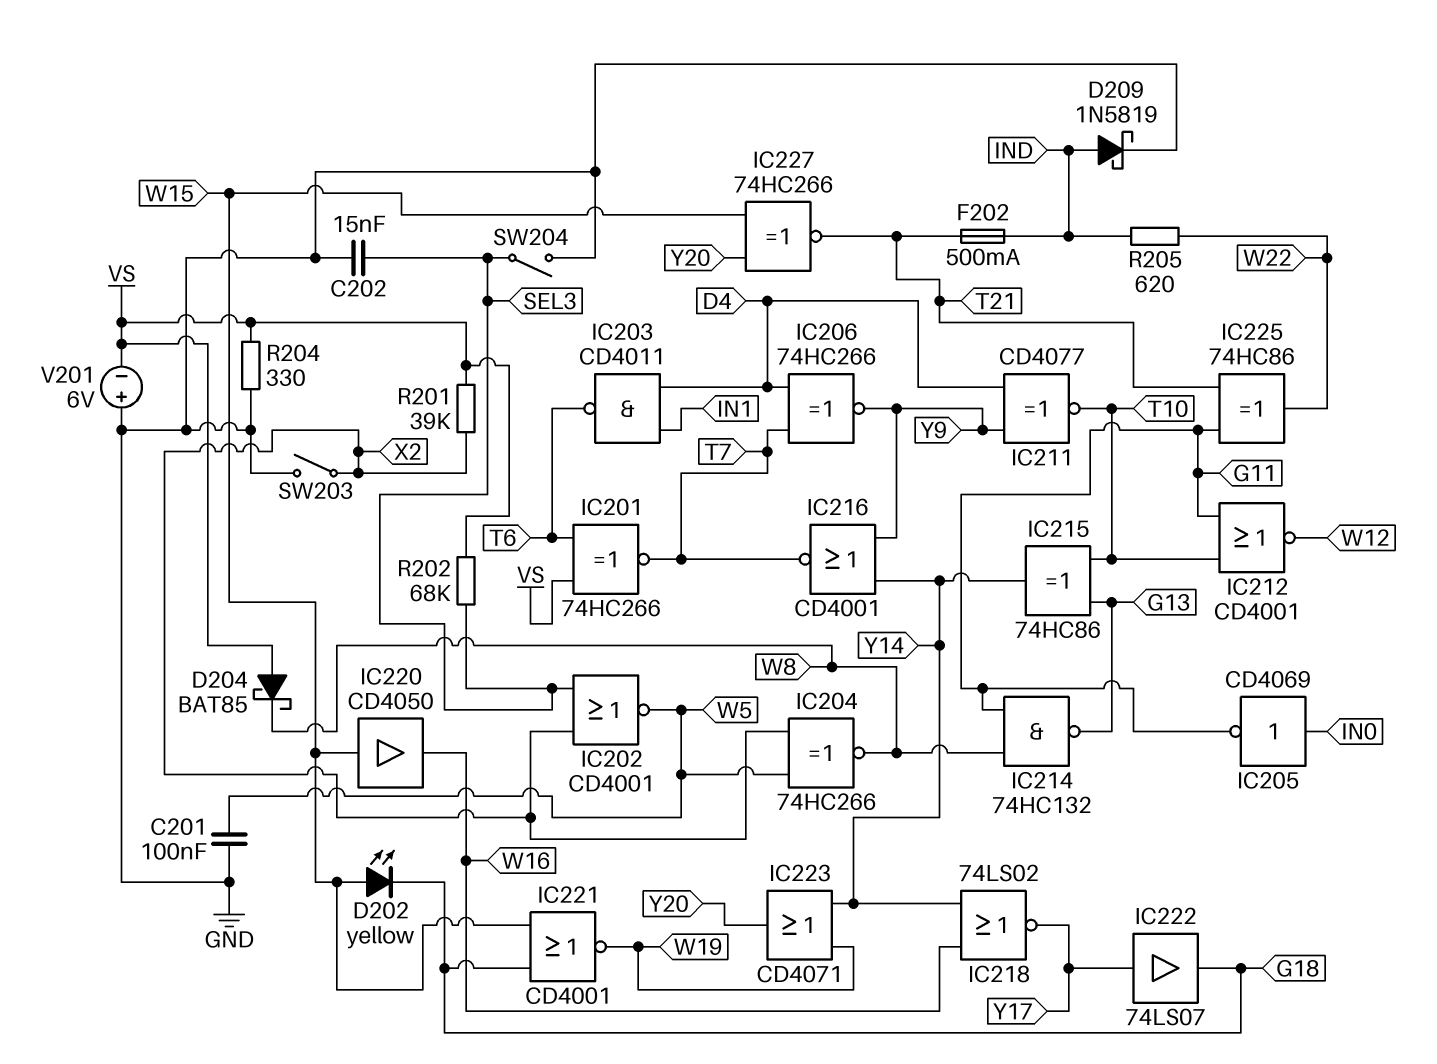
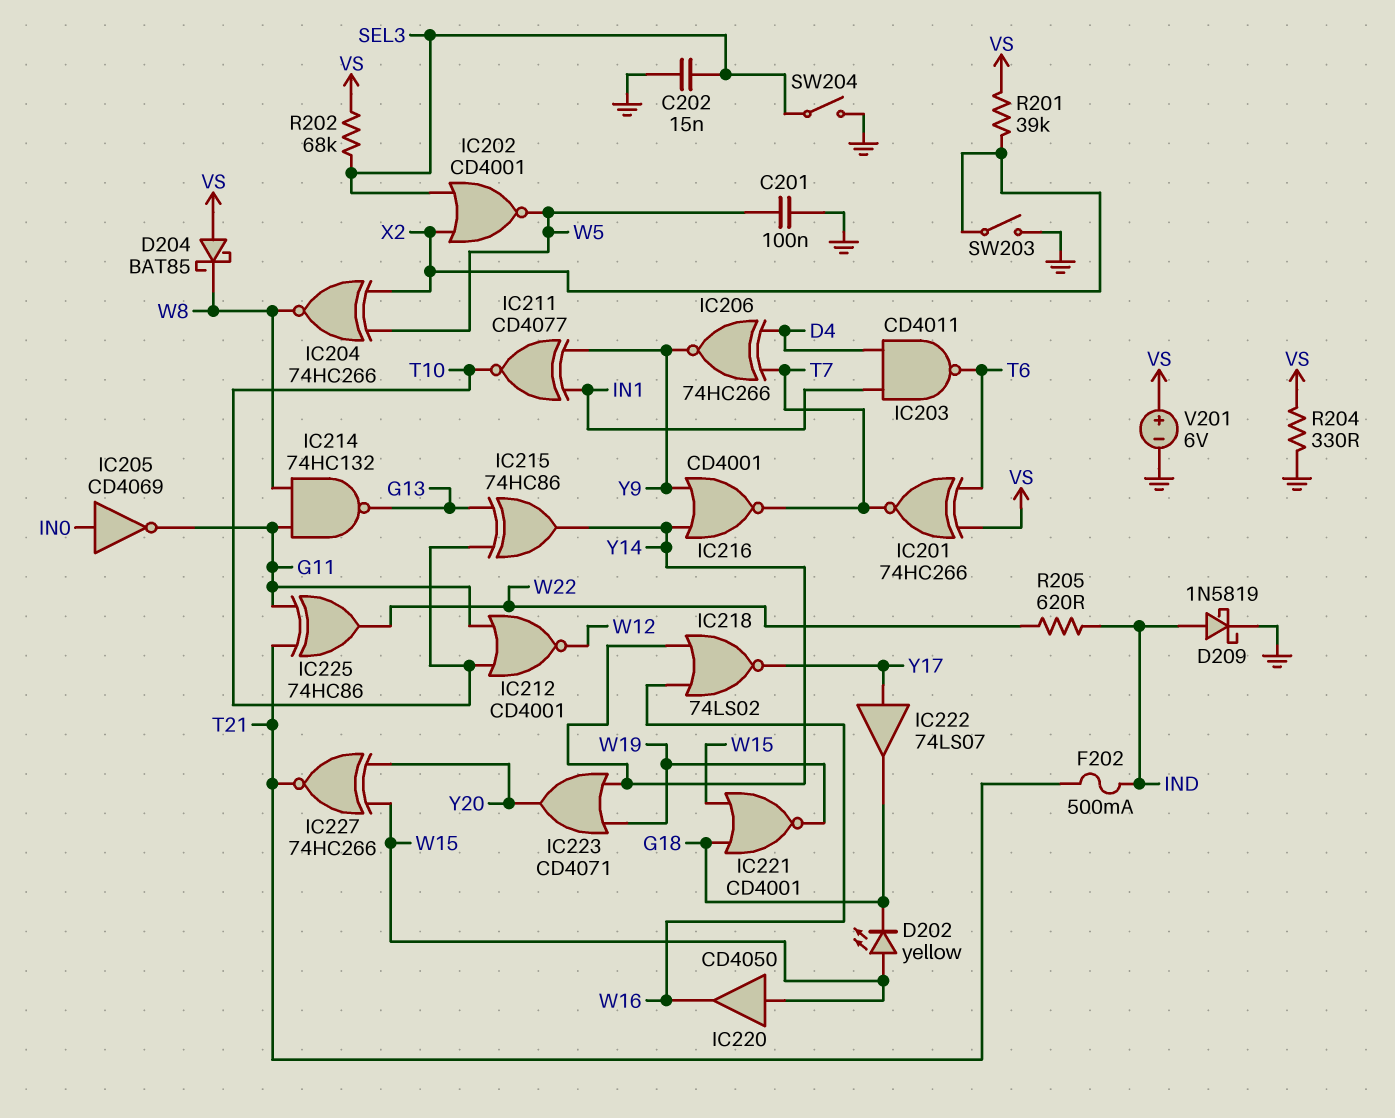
IC211: XNOR CD4077 (in D4, in Y9, out T10) -> XNOR CD4077 (in IN1, in Y9, out T10)
V201: 6V (plus GND, minus VS) -> 6V (plus VS, minus GND)

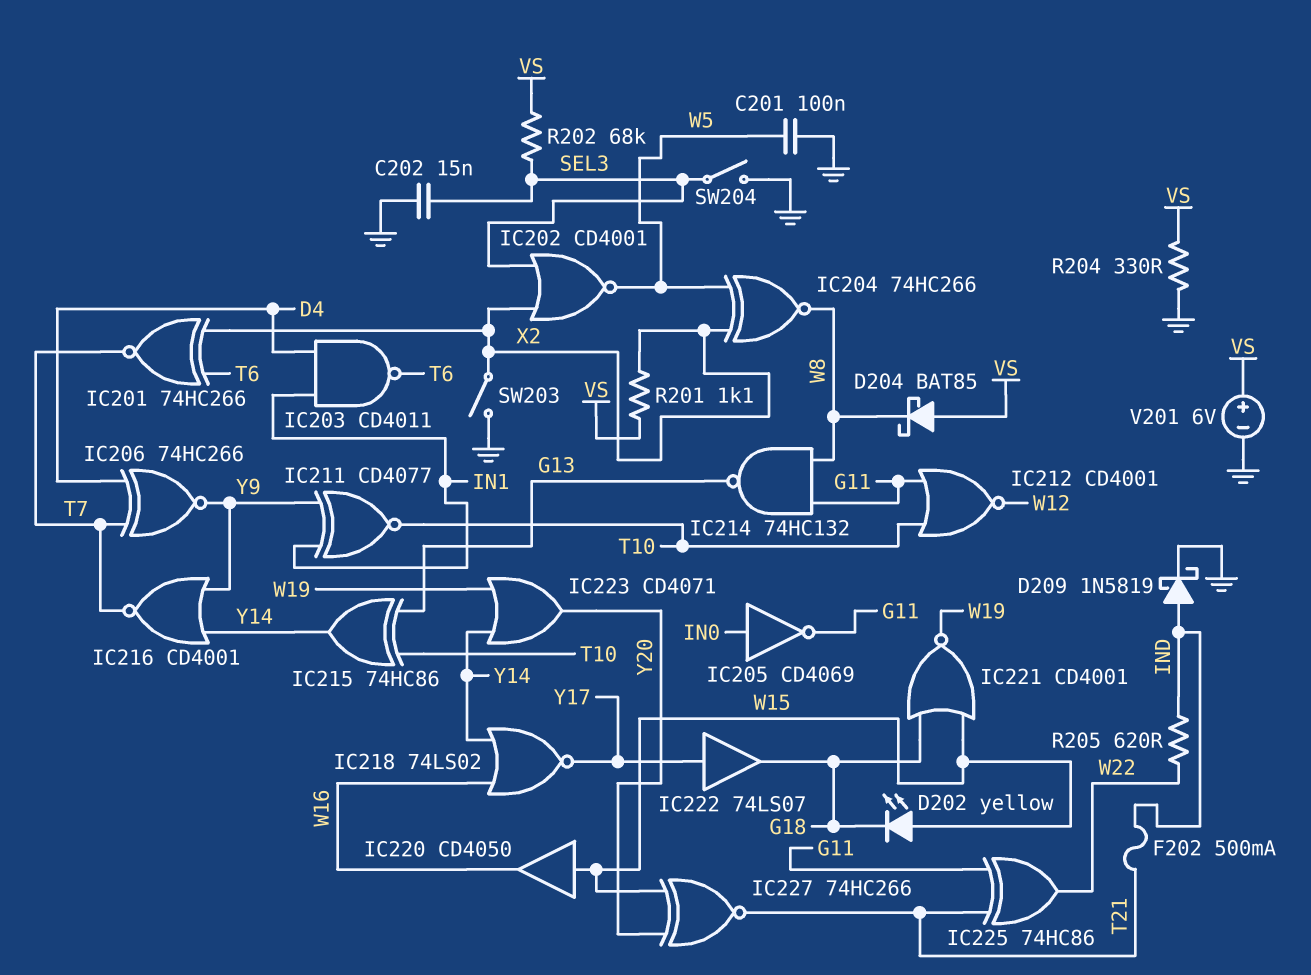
IC201: XNOR 74HC266 (in T6, in VS, out T7) -> XNOR 74HC266 (in T6, in X2, out T7)
R201: 39k (VS, X2) -> 1.1k (VS, X2)

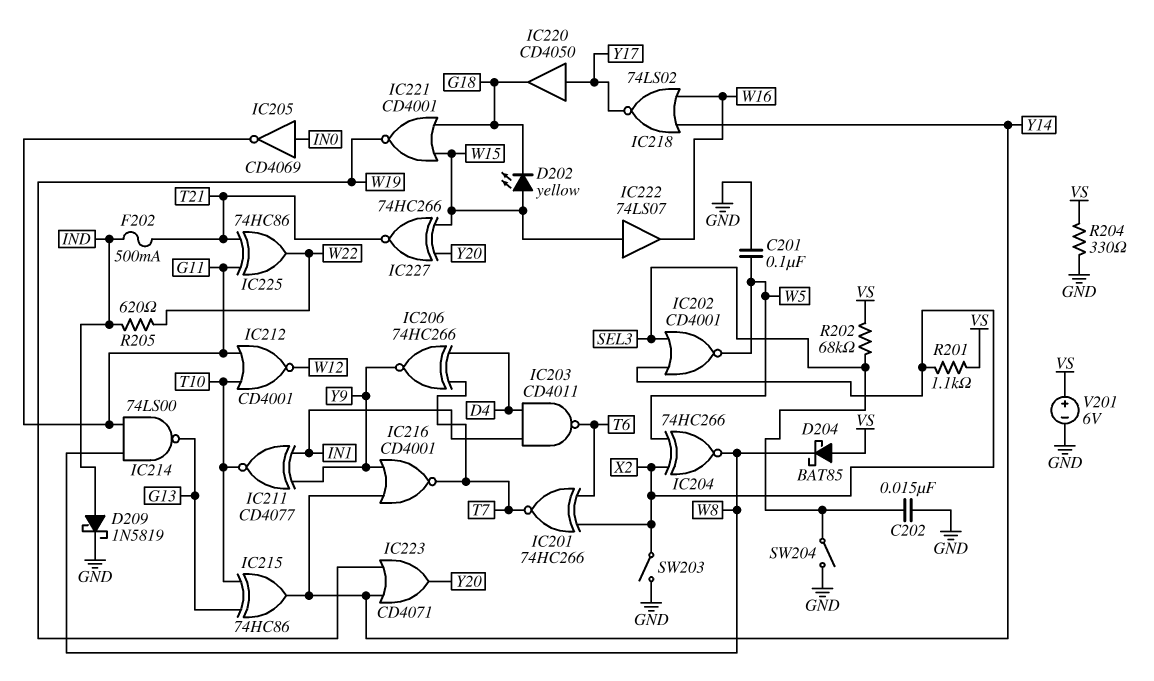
IC214: NAND 74HC132 (in G11, in W8, out G13) -> NAND 74LS00 (in G11, in W8, out G13)
IC220: buffer CD4050 (in W15, out W16) -> buffer CD4050 (in Y17, out G18)
IC222: buffer 74LS07 (in Y17, out G18) -> buffer 74LS07 (in W15, out W16)

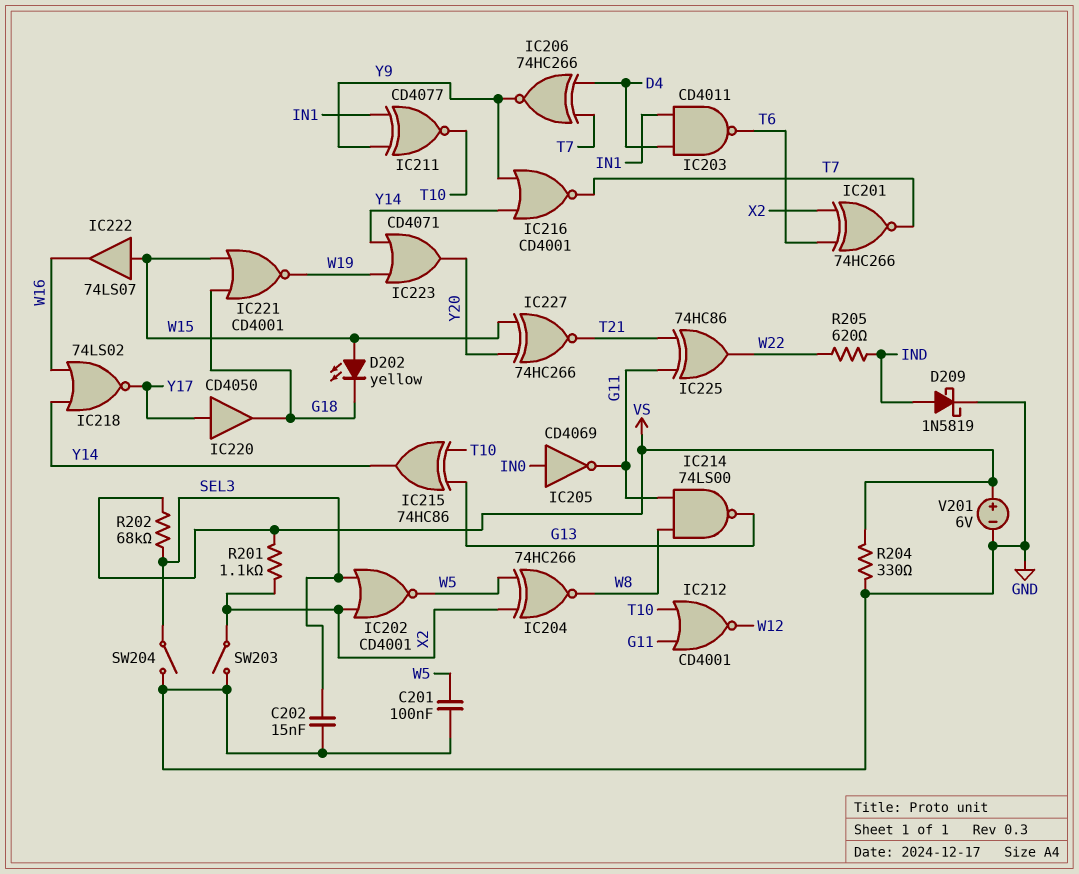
D204: schottky BAT85 (A VS, K W8) -> none
F202: 500mA (IND, T21) -> none

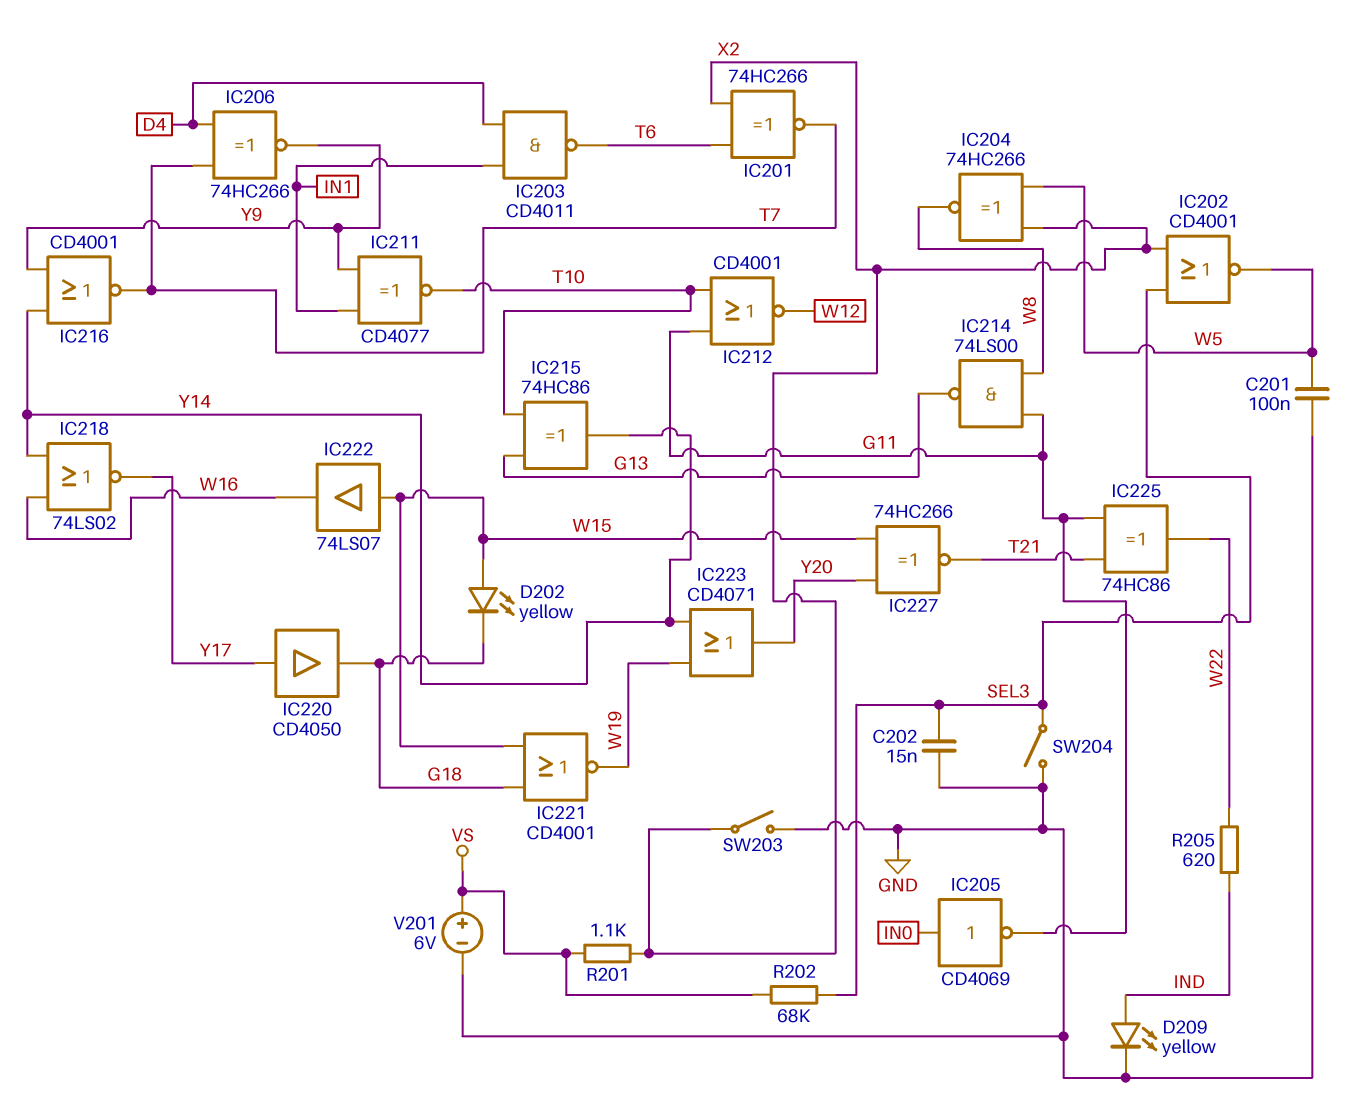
D209: schottky 1N5819 (A IND, K GND) -> LED yellow (A IND, K GND)
R204: 330 (GND, VS) -> none

